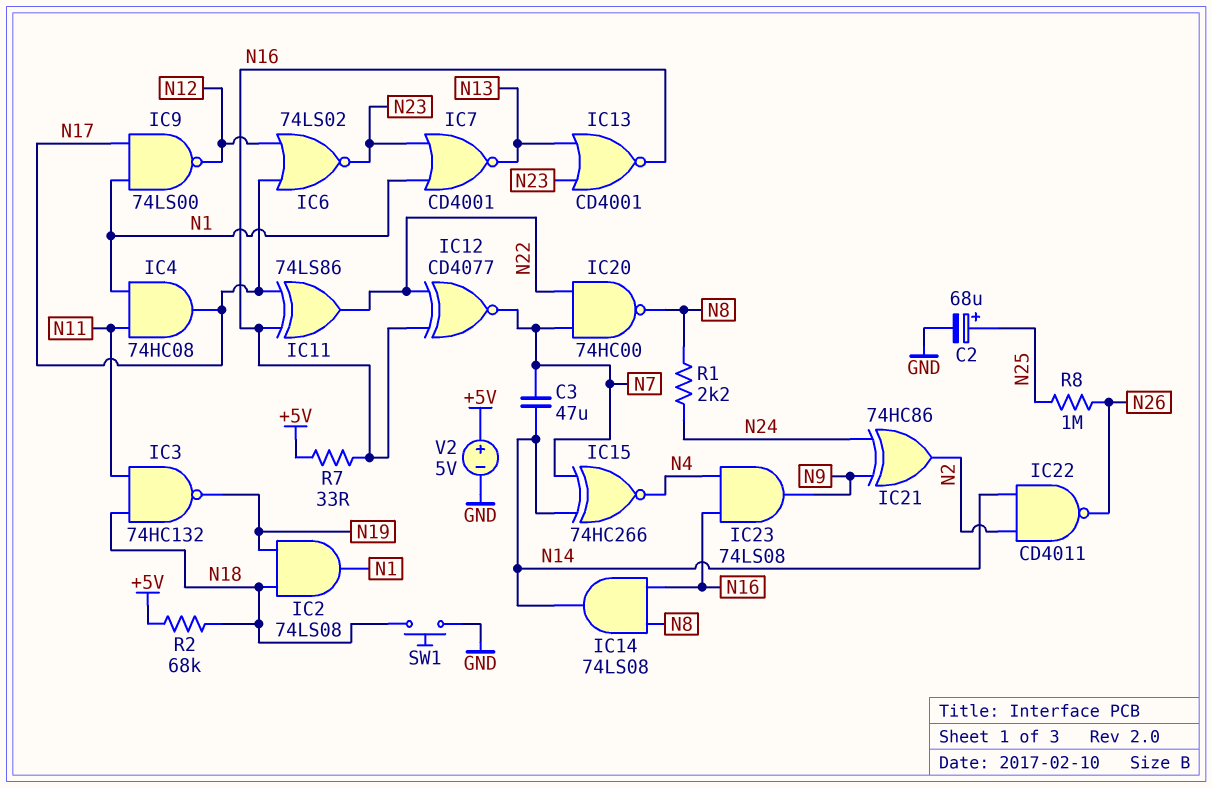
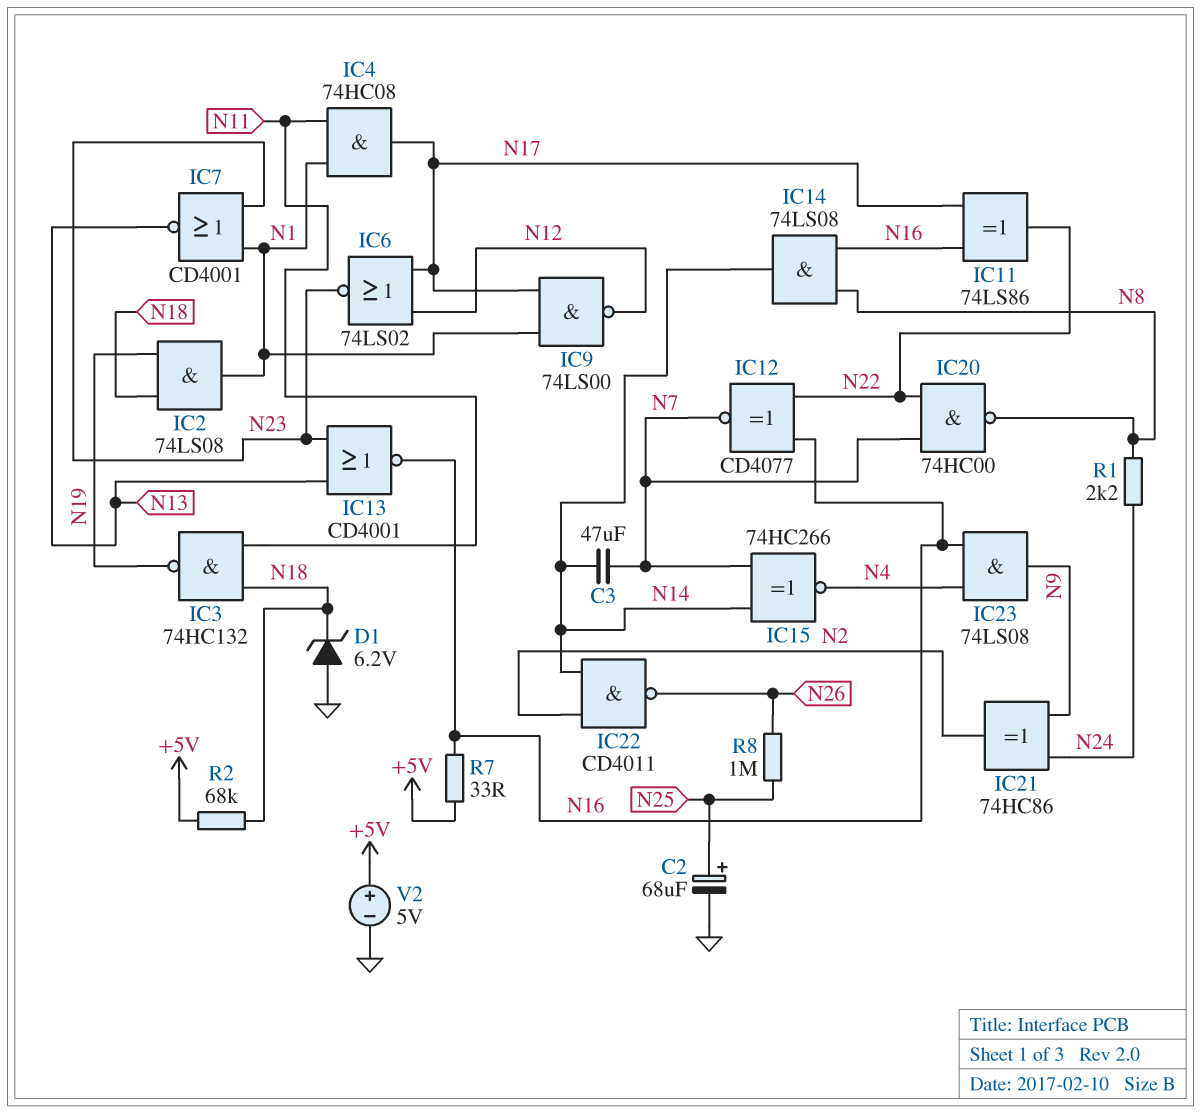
D1: none -> zener 6.2V (A GND, K N18)
SW1: button (GND, N18) -> none

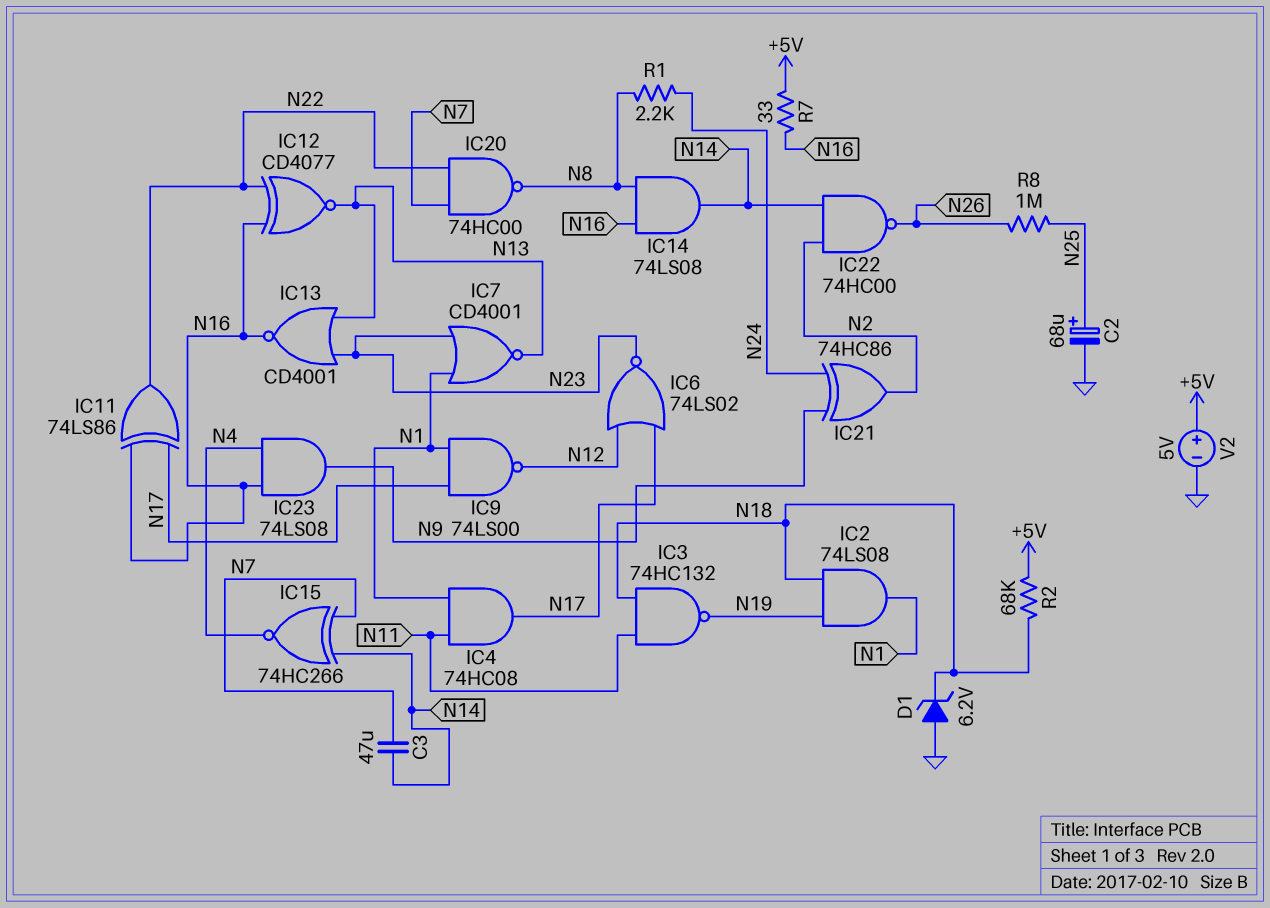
IC12: XNOR CD4077 (in N16, in N22, out N7) -> XNOR CD4077 (in N16, in N22, out N13)
IC22: NAND CD4011 (in N2, in N14, out N26) -> NAND 74HC00 (in N2, in N14, out N26)

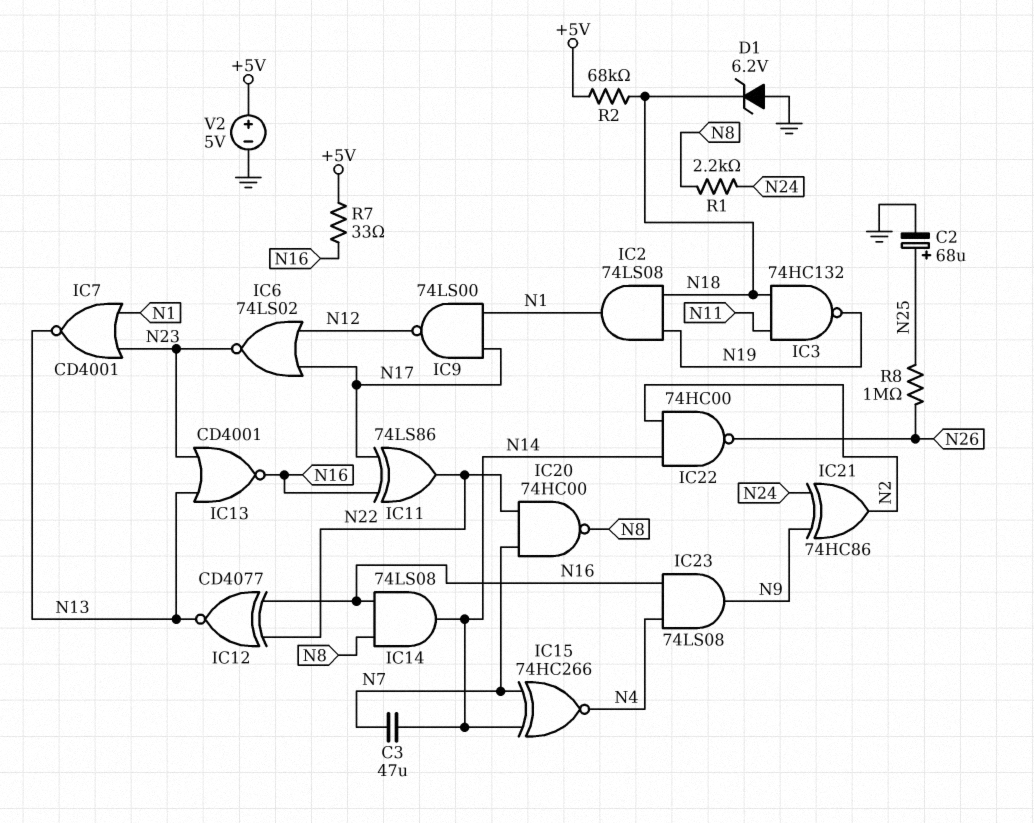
IC4: AND 74HC08 (in N1, in N11, out N17) -> none

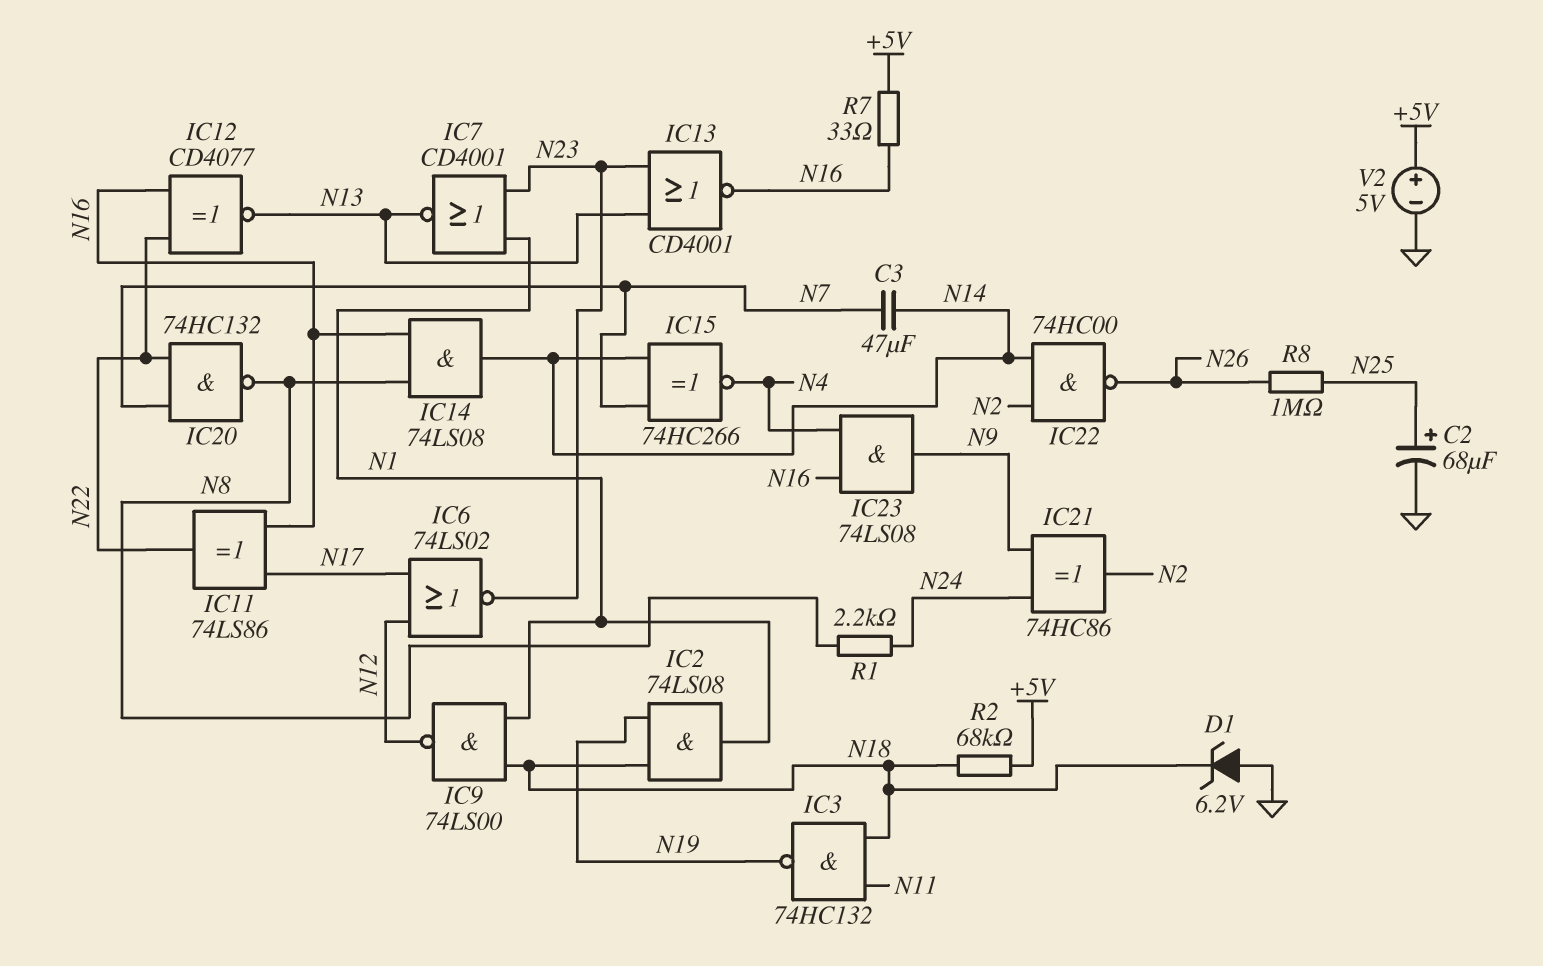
IC9: NAND 74LS00 (in N1, in N17, out N12) -> NAND 74LS00 (in N1, in N18, out N12)
IC20: NAND 74HC00 (in N7, in N22, out N8) -> NAND 74HC132 (in N7, in N22, out N8)

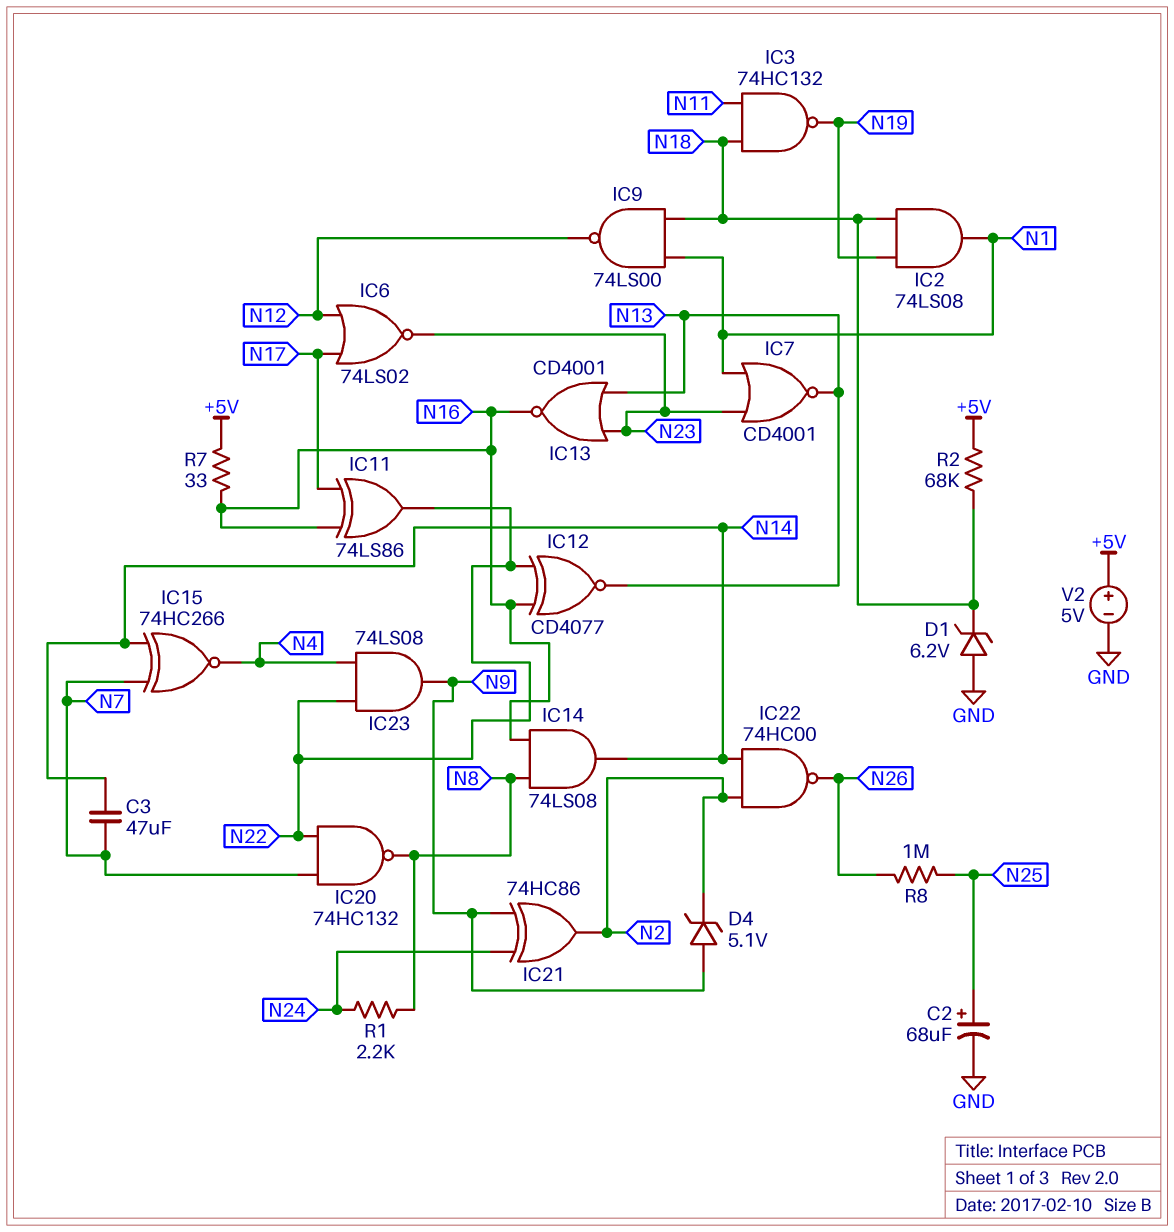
D4: none -> zener 5.1V (A N9, K N2)
IC23: AND 74LS08 (in N4, in N16, out N9) -> AND 74LS08 (in N4, in N22, out N9)

